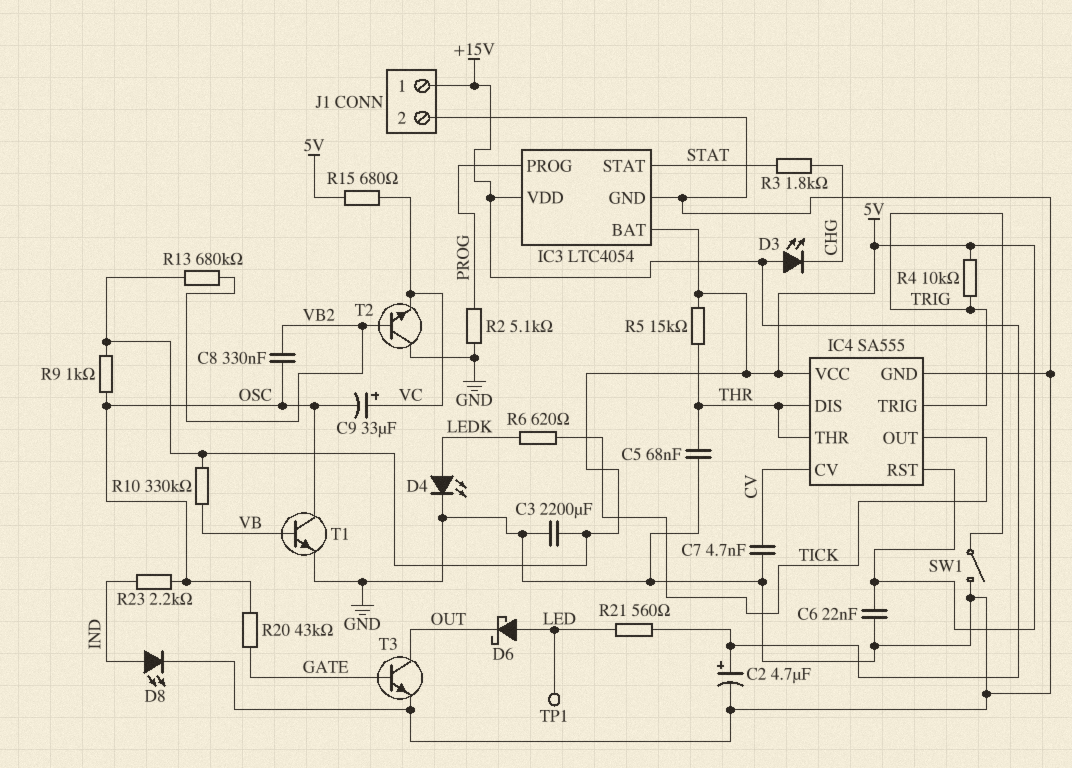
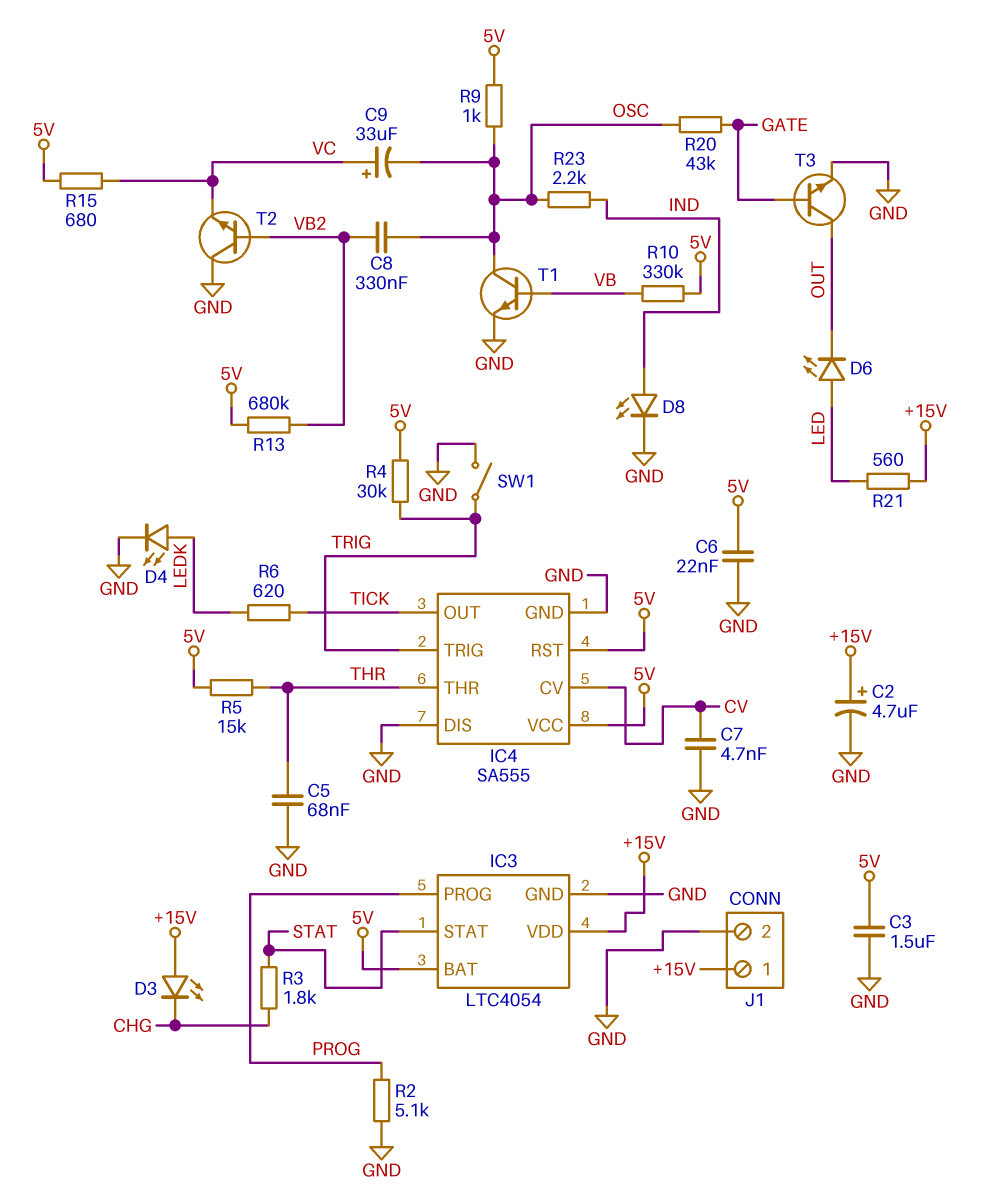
C3: 2200uF (5V, GND) -> 1.5uF (5V, GND)
D6: schottky (A LED, K OUT) -> LED (A LED, K OUT)
IC4 pin DIS: THR -> GND
R4: 10k (5V, TRIG) -> 30k (5V, TRIG)
TP1: test point (LED) -> none

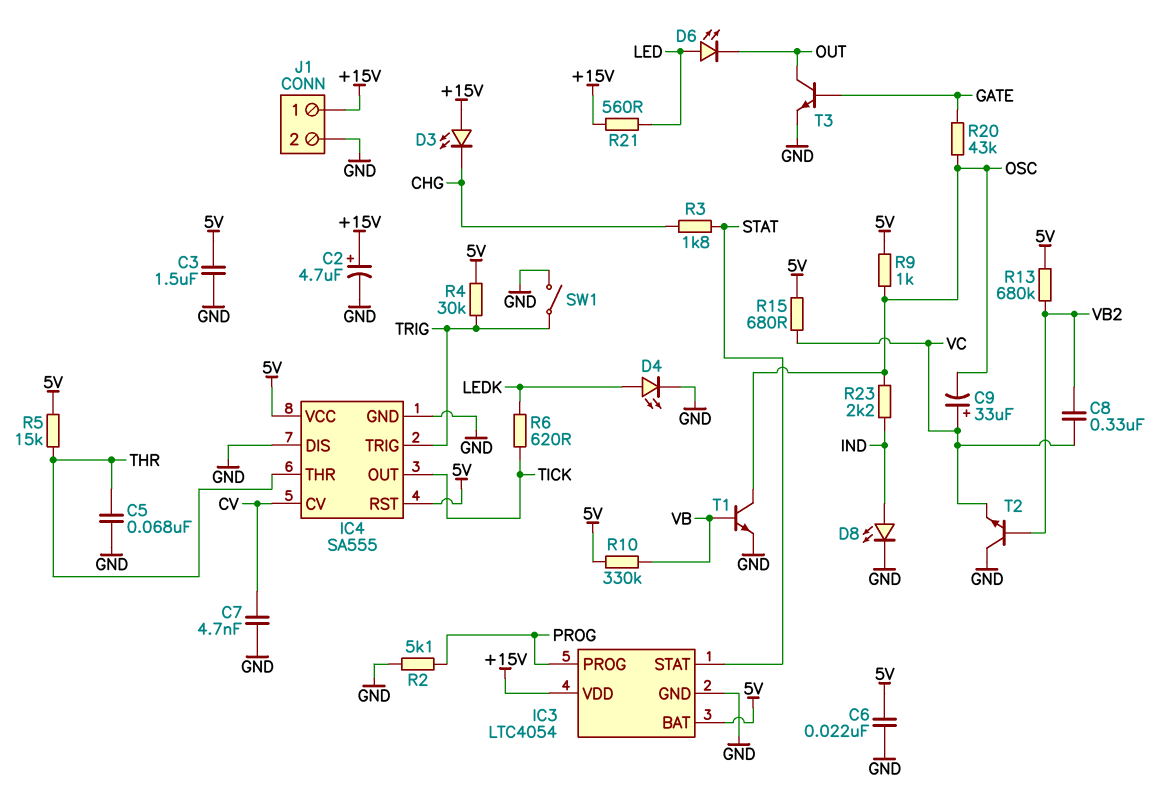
C8: 330nF (OSC, VB2) -> 330nF (VB2, VC)

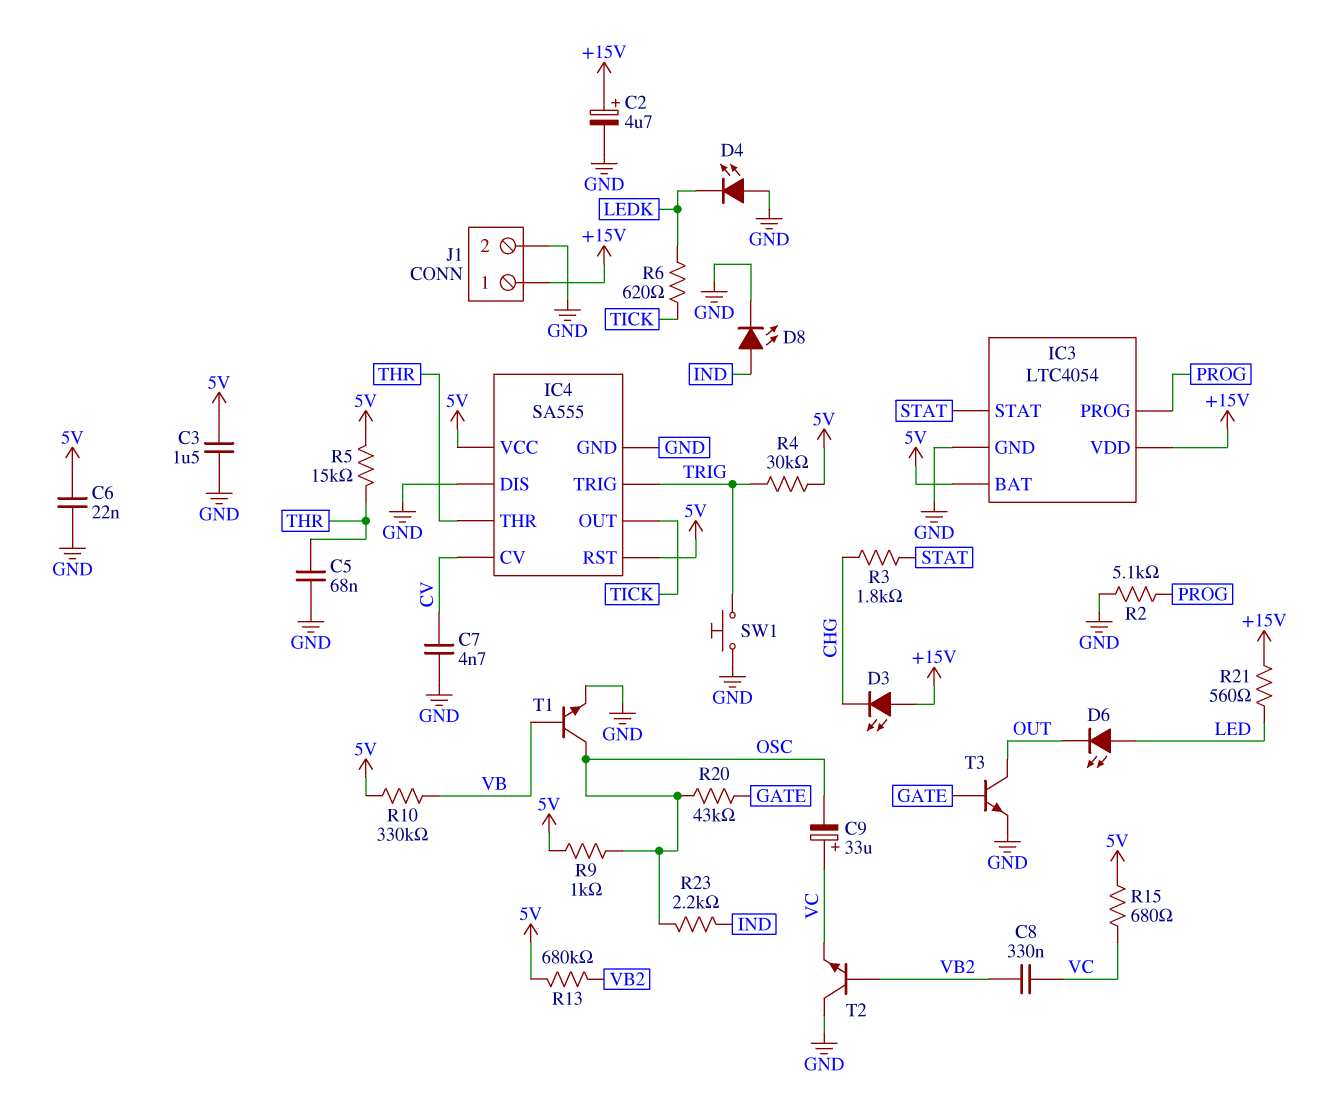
D4: LED (A LEDK, K GND) -> LED (A GND, K LEDK)
SW1: switch (GND, TRIG) -> button (GND, TRIG)

